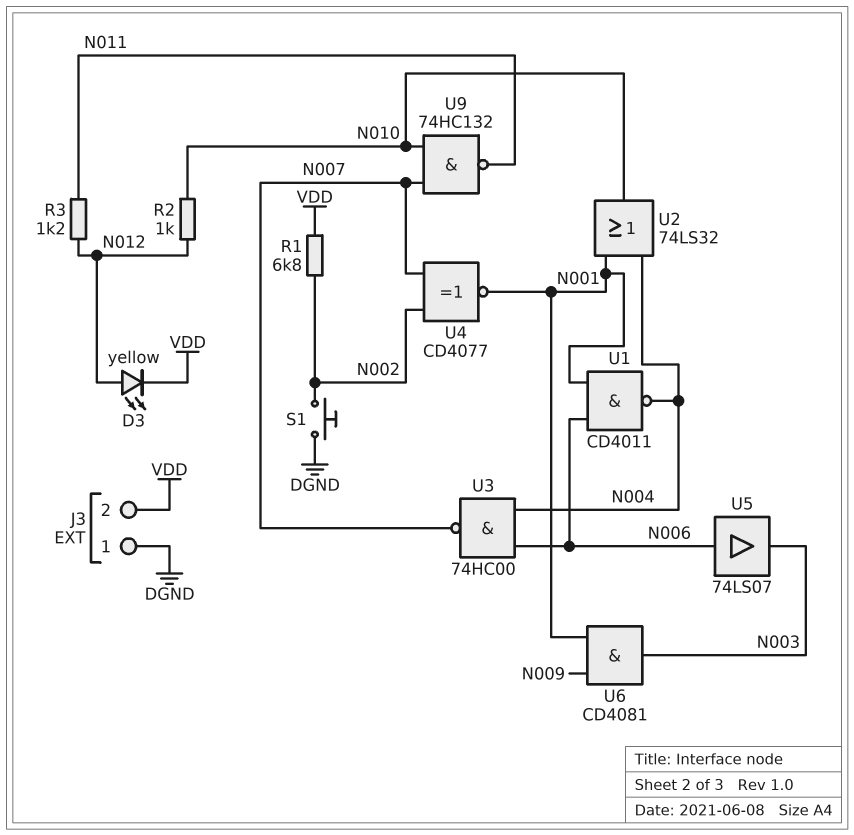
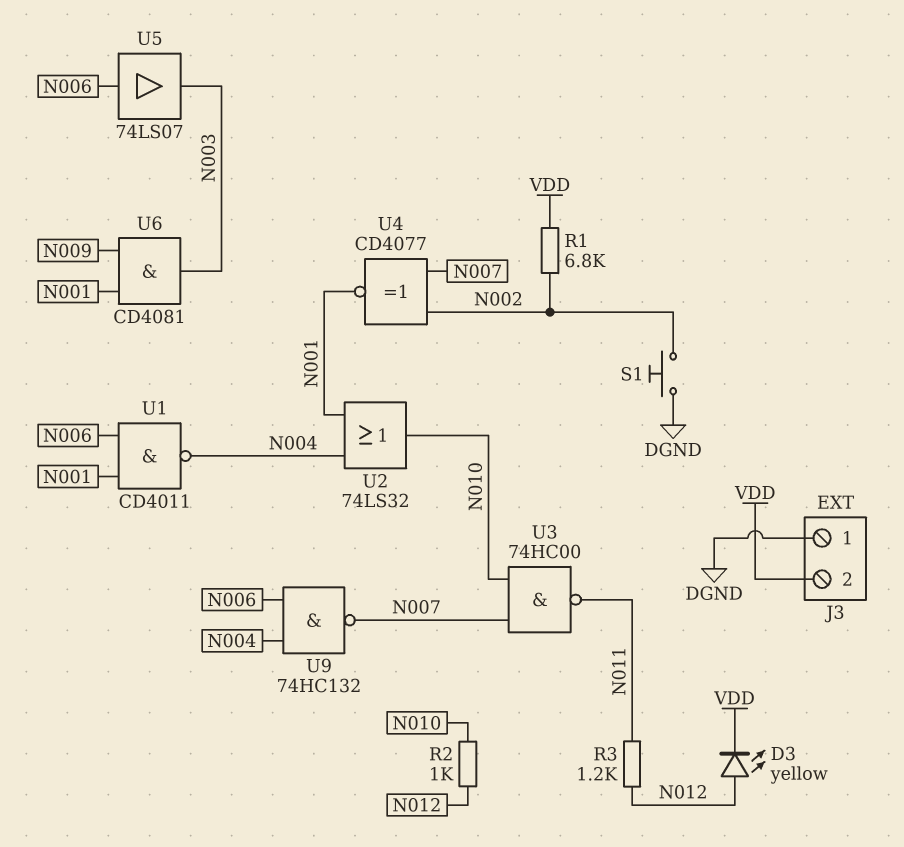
U3: NAND 74HC00 (in N004, in N006, out N007) -> NAND 74HC00 (in N007, in N010, out N011)
U9: NAND 74HC132 (in N007, in N010, out N011) -> NAND 74HC132 (in N004, in N006, out N007)

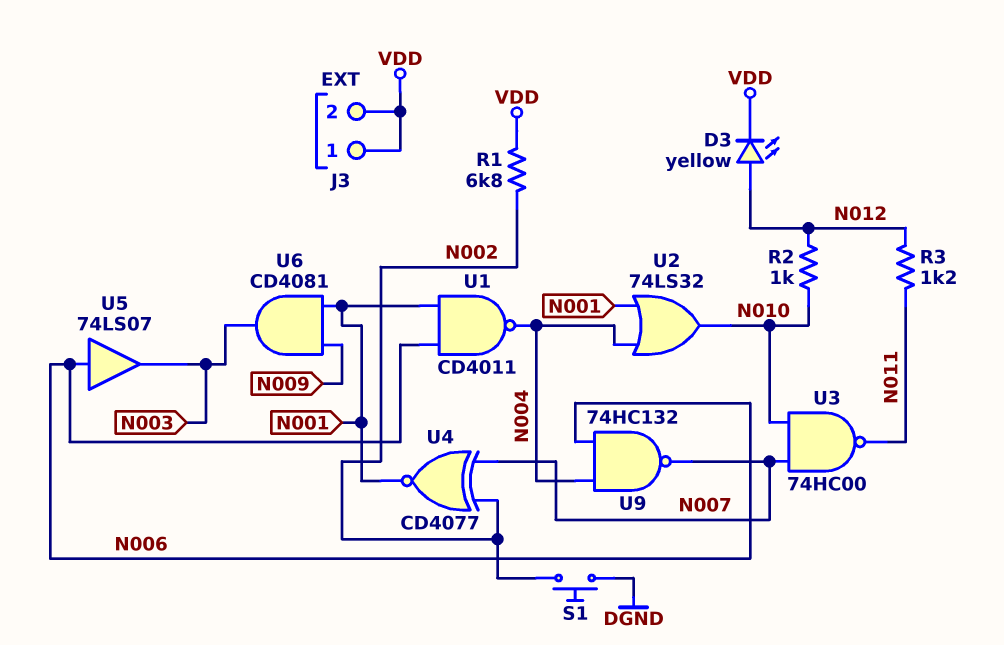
J3 pin 1: DGND -> VDD

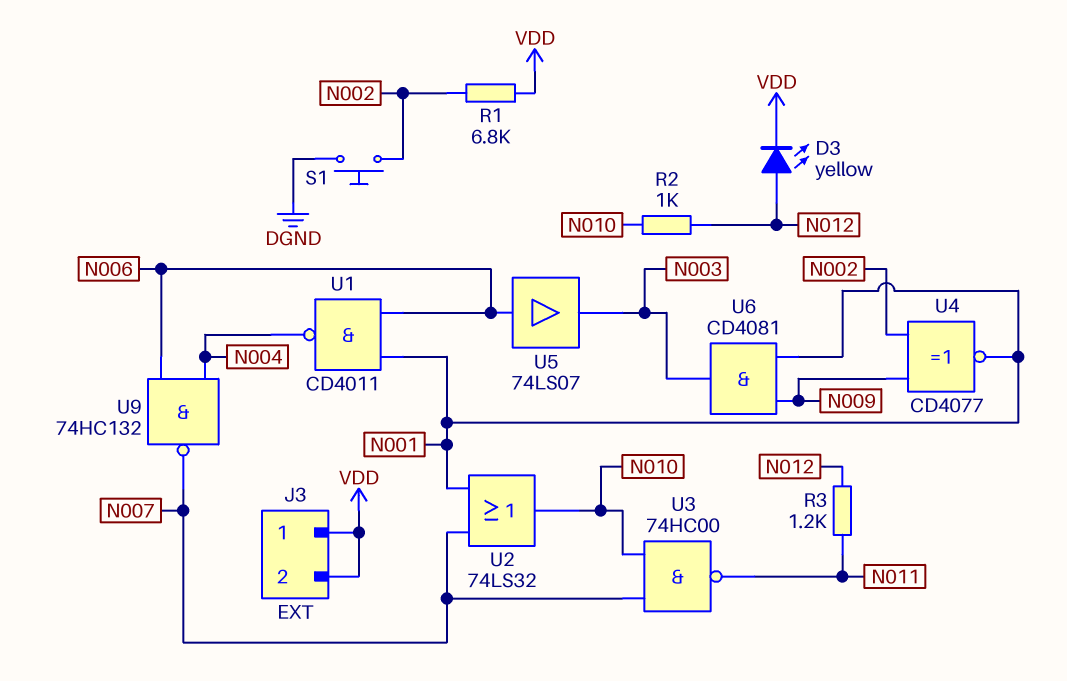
U2: OR 74LS32 (in N001, in N004, out N010) -> OR 74LS32 (in N001, in N007, out N010)
U4: XNOR CD4077 (in N002, in N007, out N001) -> XNOR CD4077 (in N002, in N009, out N001)

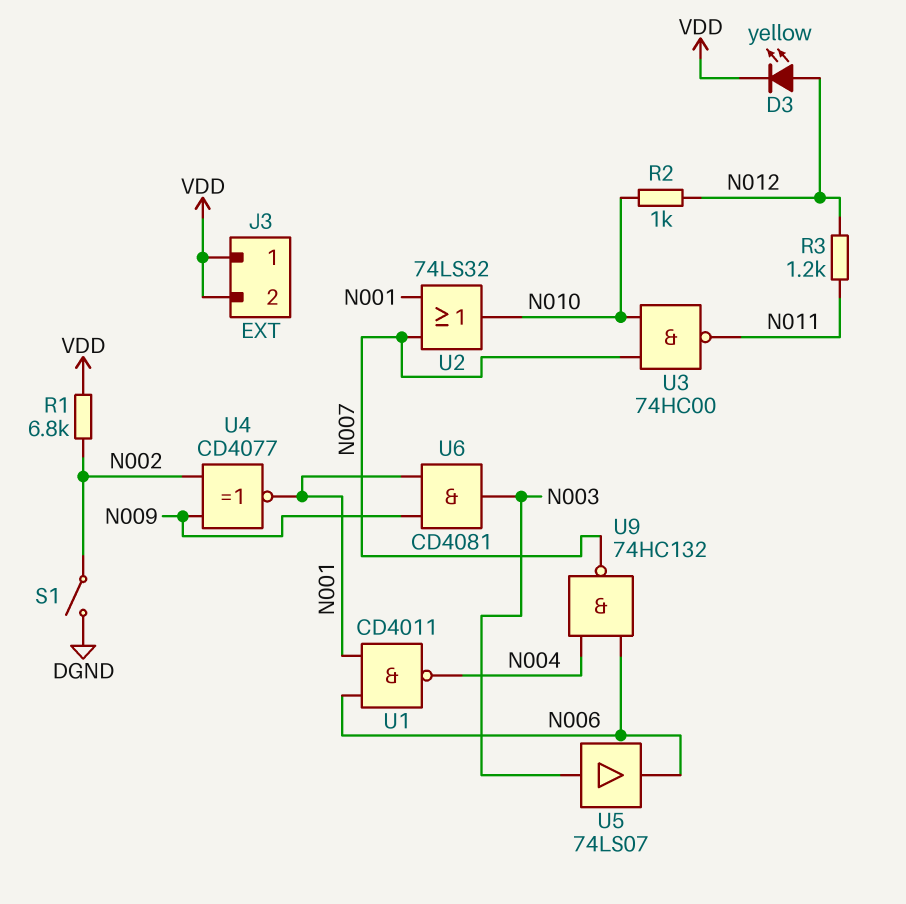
S1: button (DGND, N002) -> switch (DGND, N002)
U5: buffer 74LS07 (in N006, out N003) -> buffer 74LS07 (in N003, out N006)

